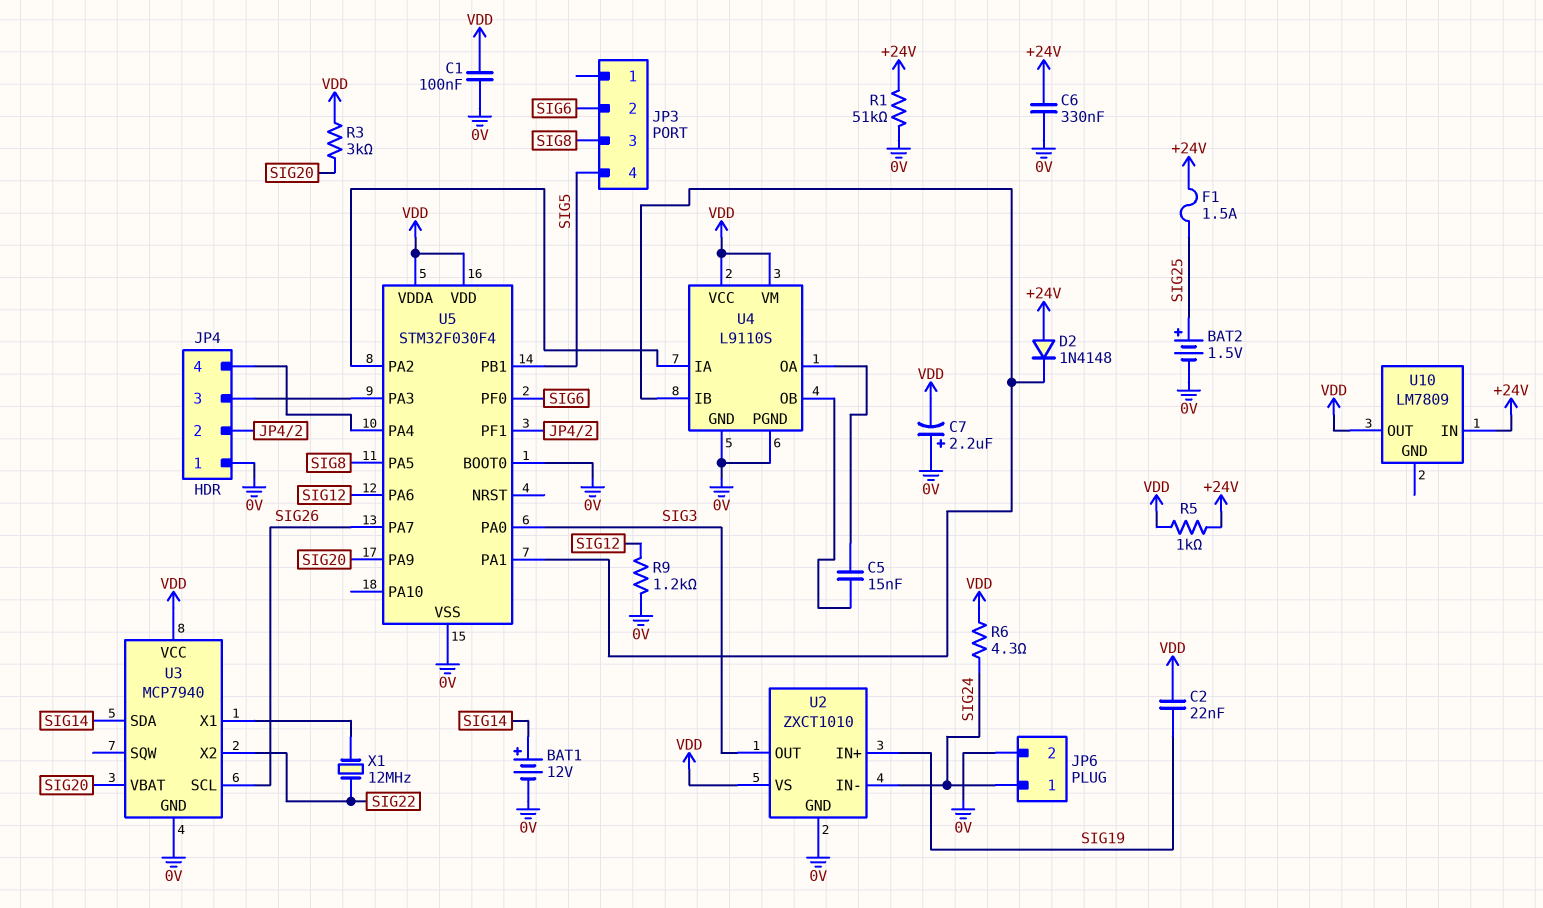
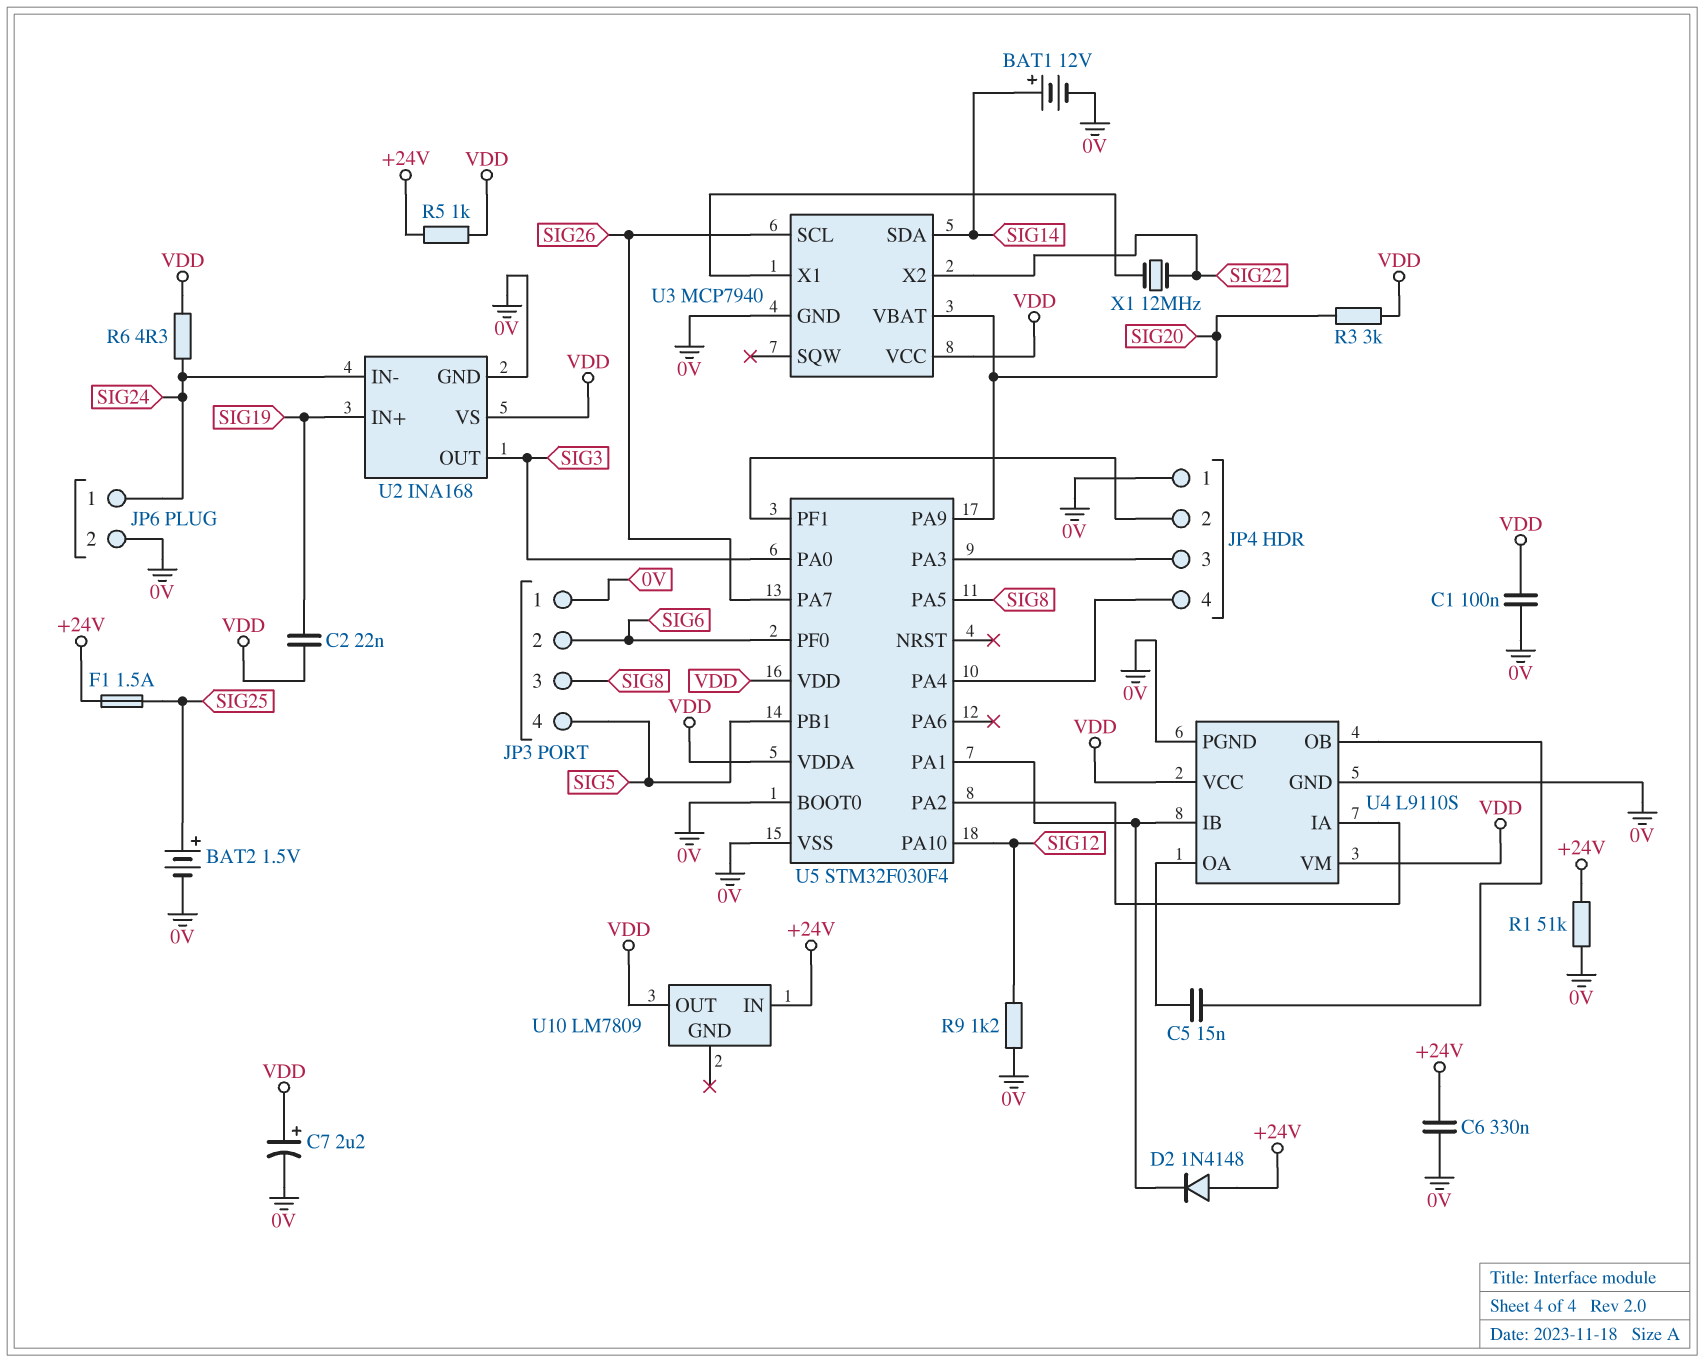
C7: 2.2uF (plus 0V, minus VDD) -> 2.2uF (plus VDD, minus 0V)
JP3 pin 1: none -> 0V
U2: ZXCT1010 -> INA168
U5 pin PA6: SIG12 -> none
U5 pin PA10: none -> SIG12

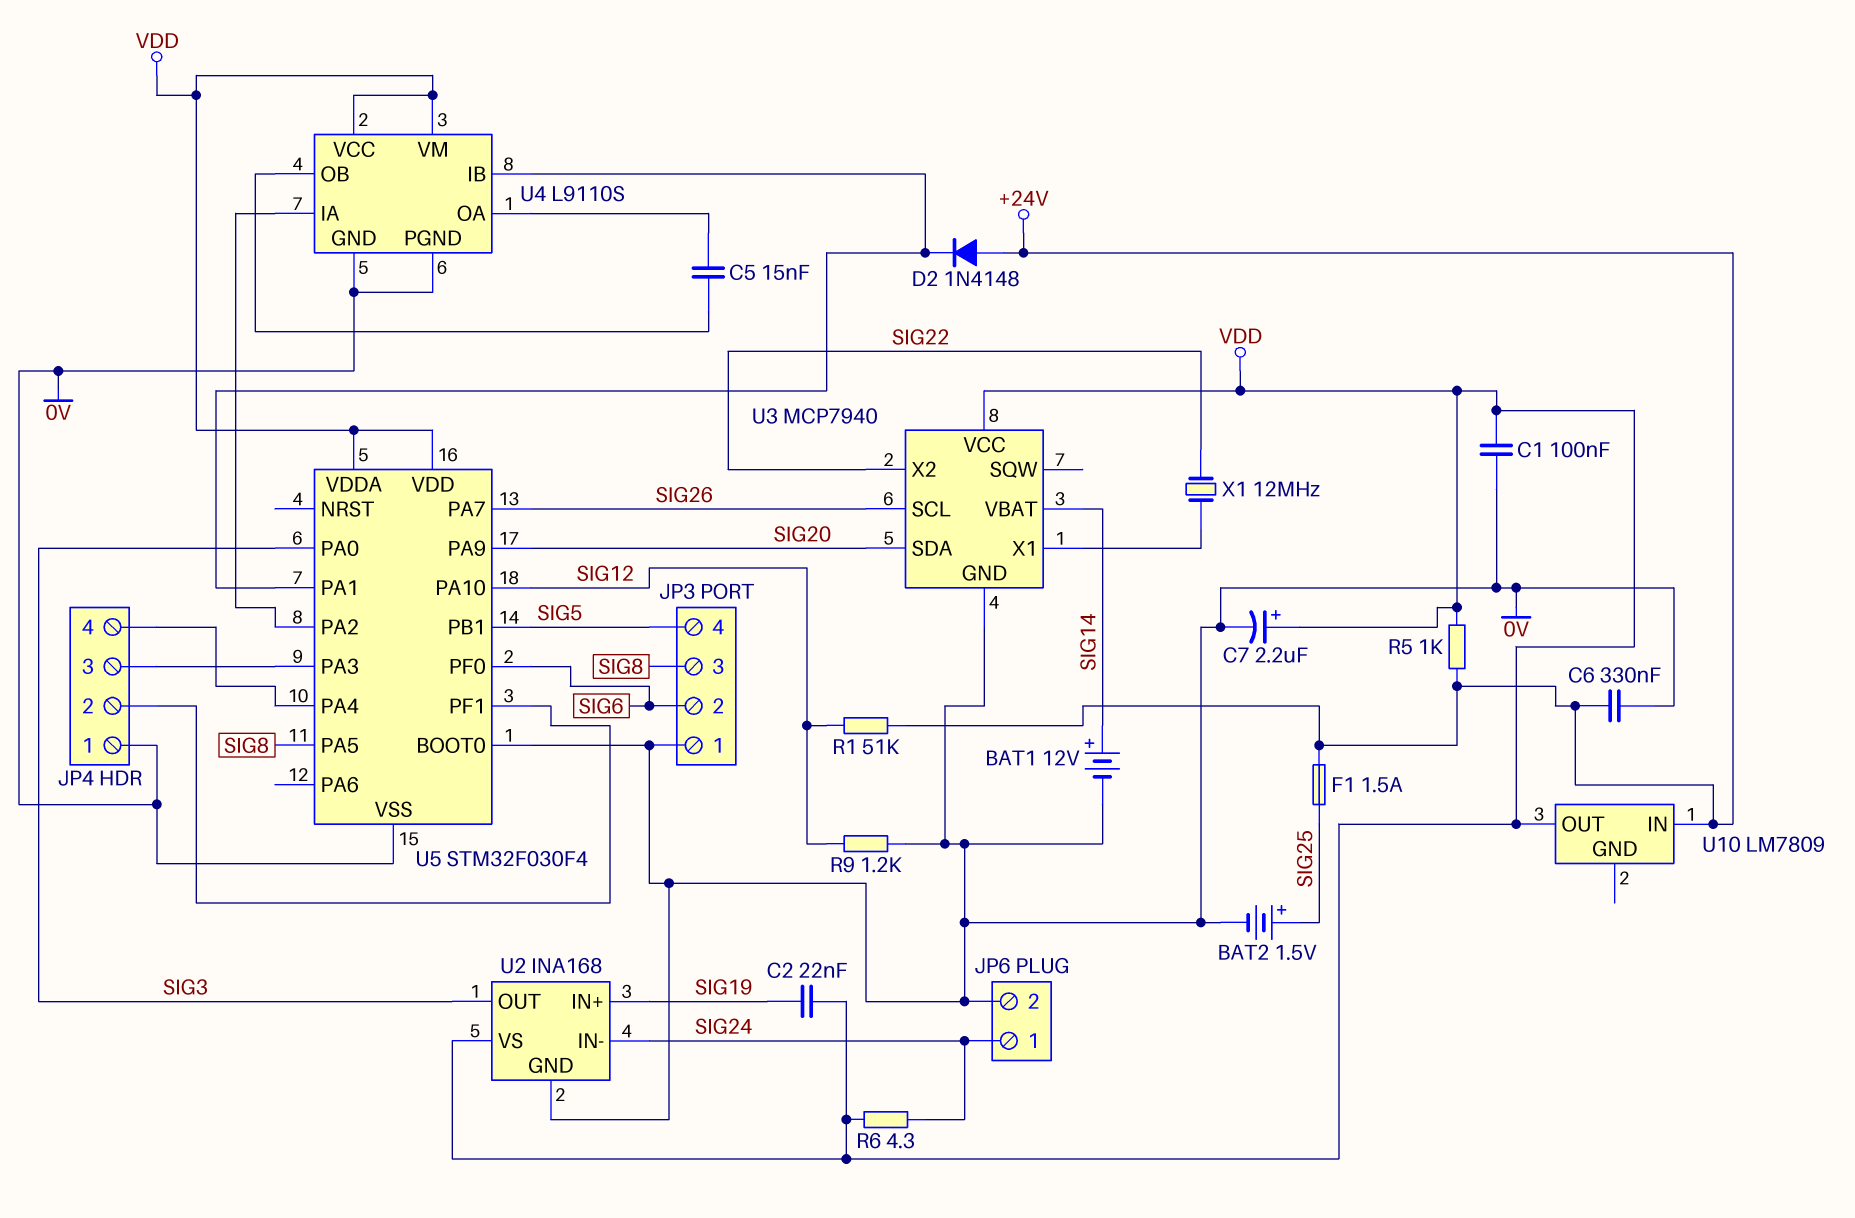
R1: 51k (+24V, 0V) -> 51k (+24V, SIG12)
R3: 3k (SIG20, VDD) -> none
U3 pin SDA: SIG14 -> SIG20
U3 pin VBAT: SIG20 -> SIG14

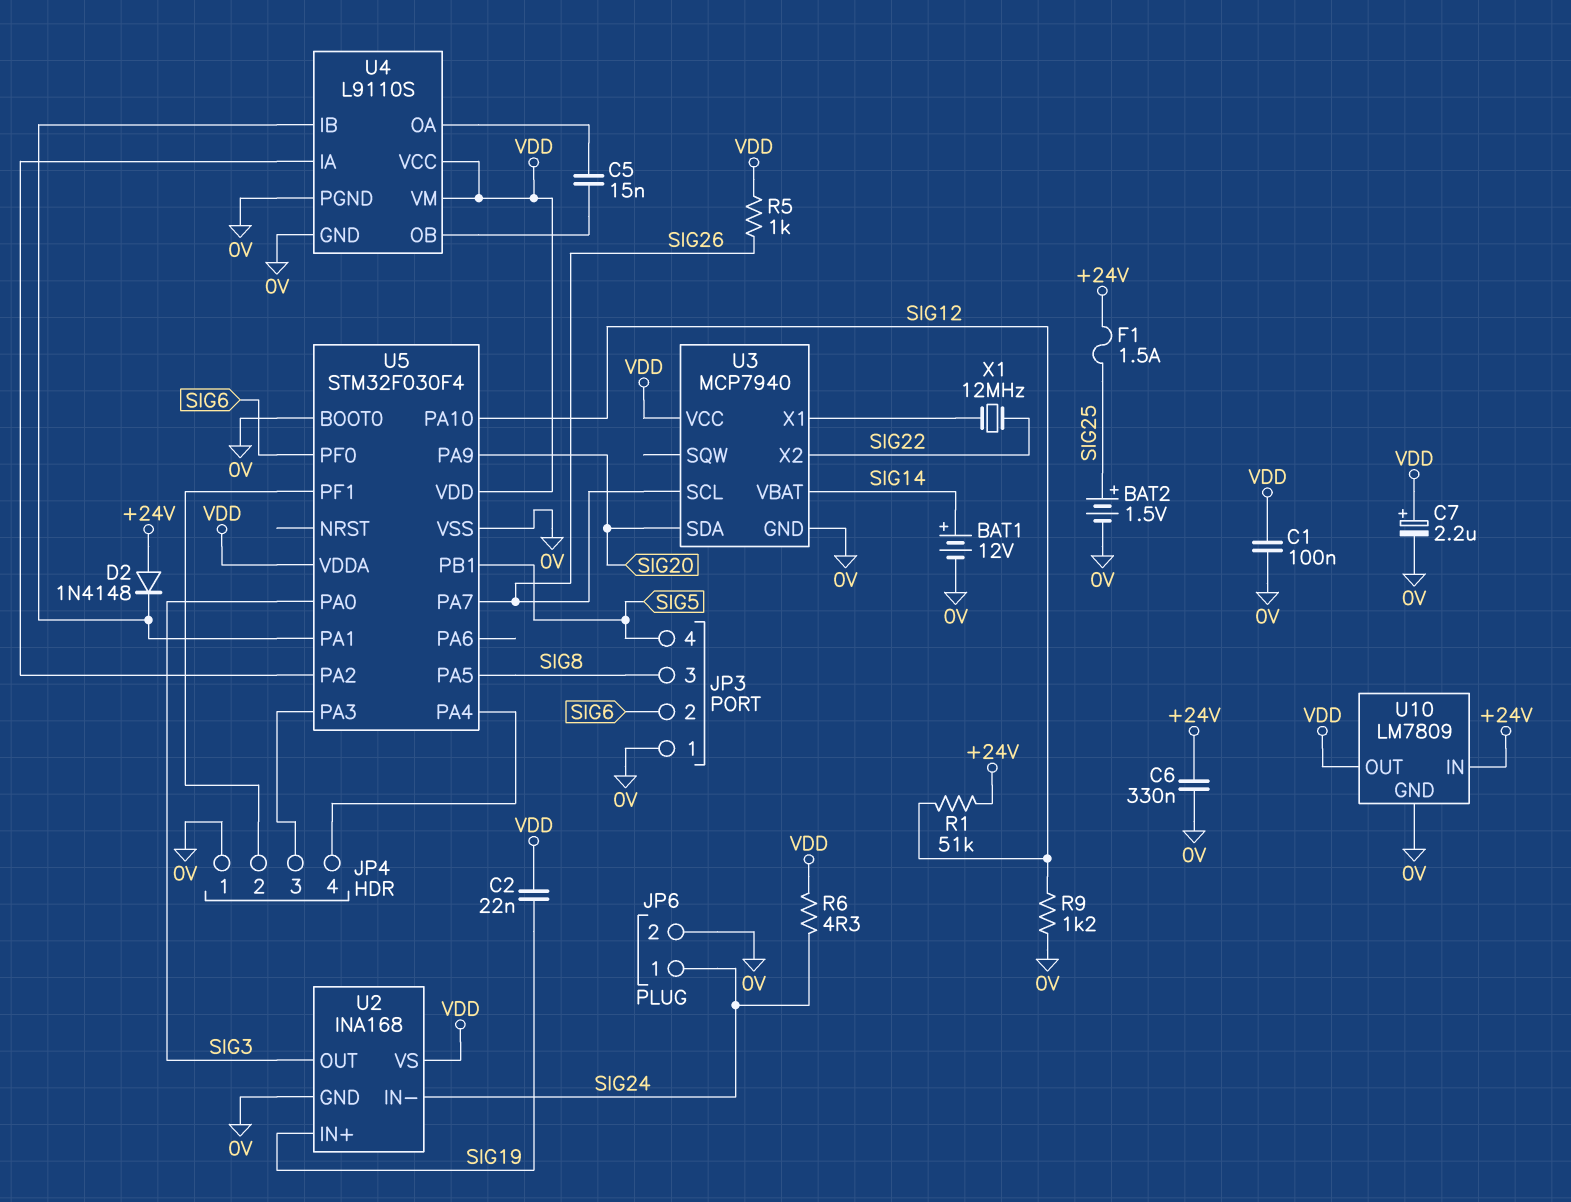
R5: 1k (+24V, VDD) -> 1k (SIG26, VDD)
U10 pin GND: none -> 0V

